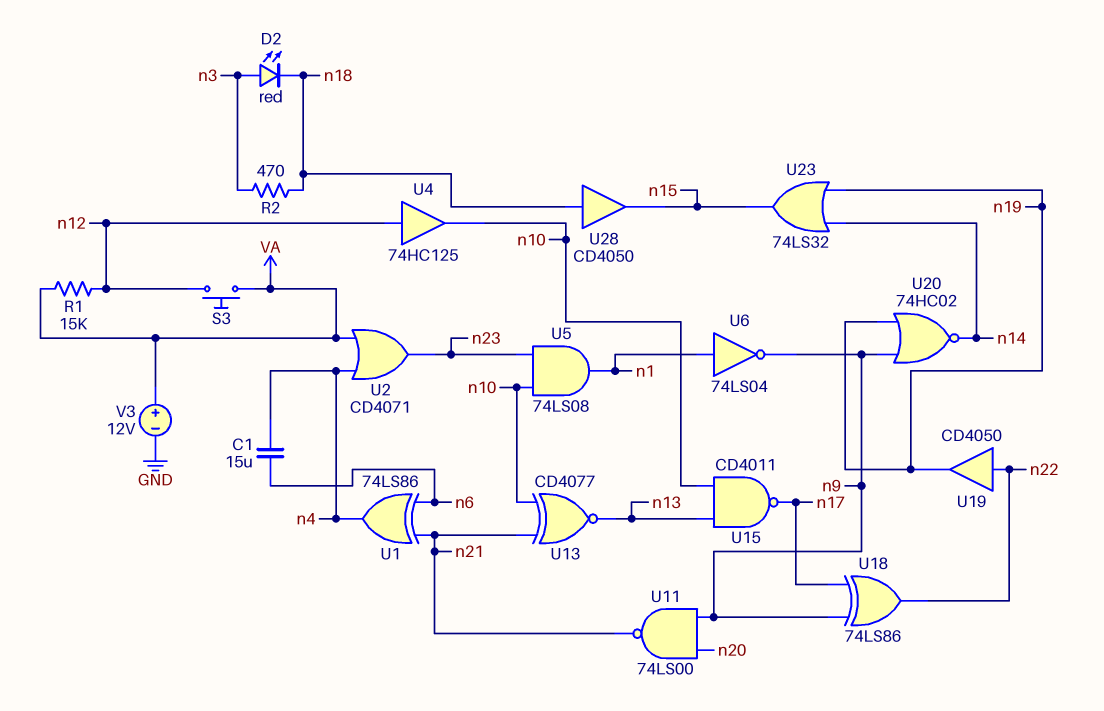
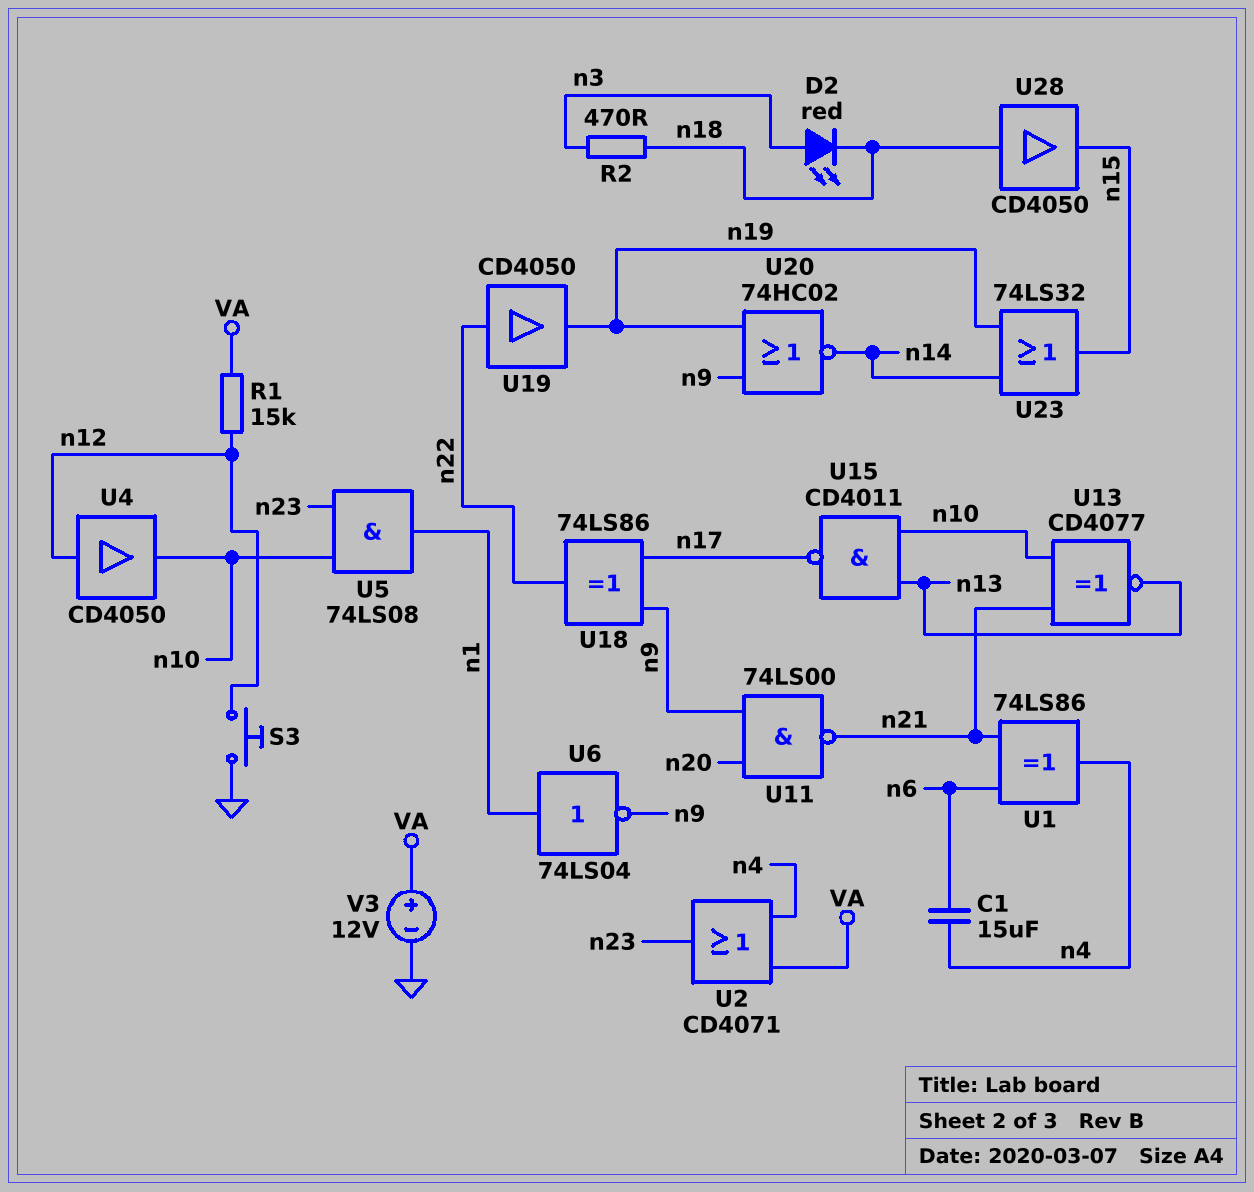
S3: button (VA, n12) -> button (GND, n12)
U4: buffer 74HC125 (in n12, out n10) -> buffer CD4050 (in n12, out n10)

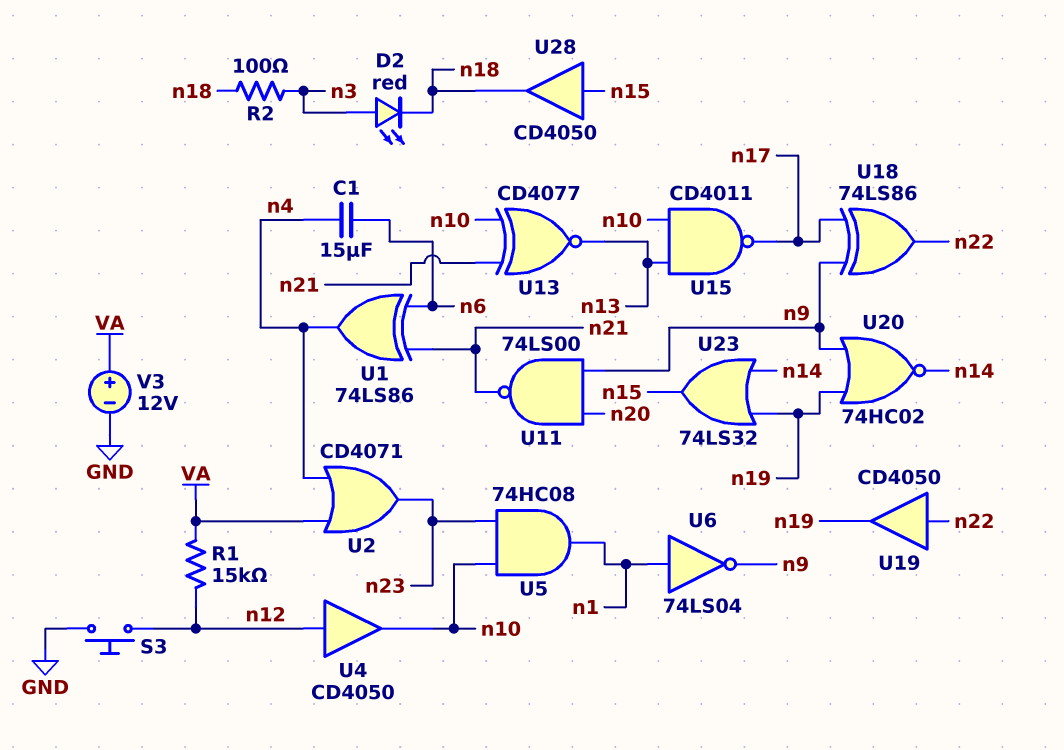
R2: 470 (n3, n18) -> 100 (n3, n18)
U5: AND 74LS08 (in n10, in n23, out n1) -> AND 74HC08 (in n10, in n23, out n1)
U28: buffer CD4050 (in n18, out n15) -> buffer CD4050 (in n15, out n18)

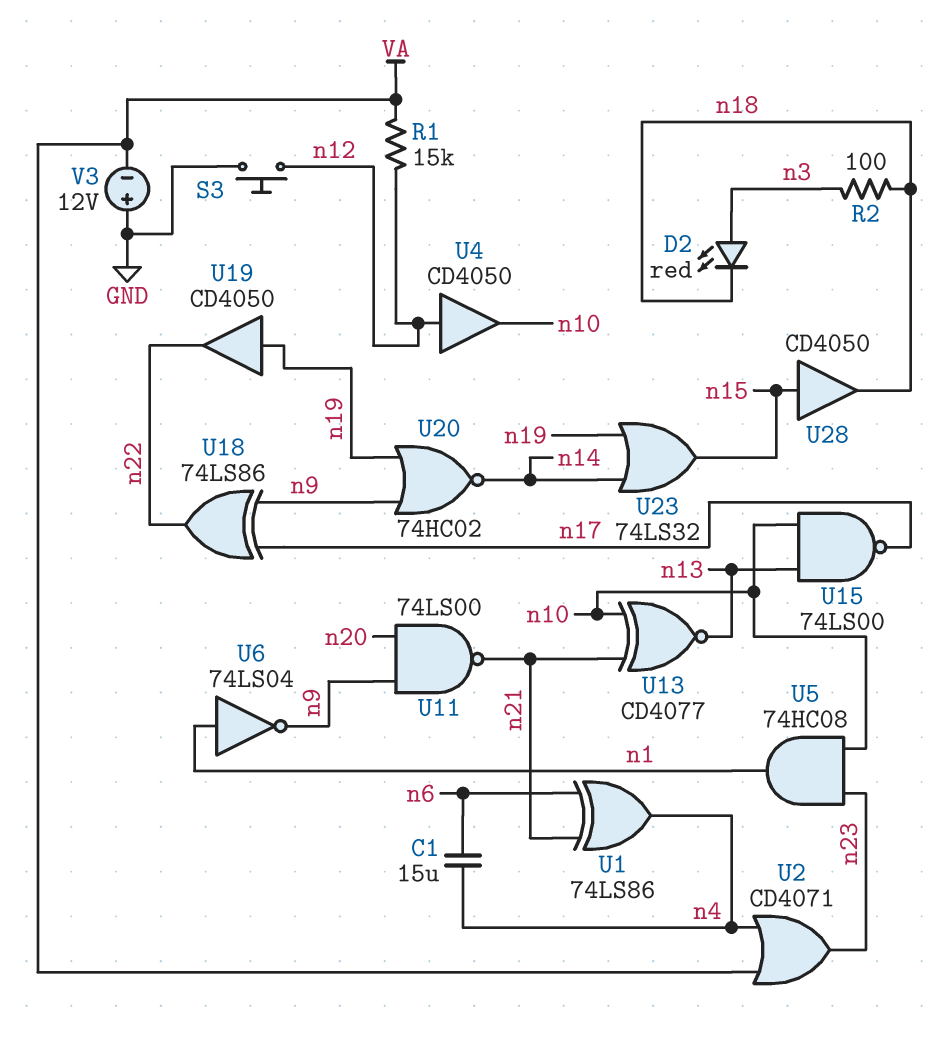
U15: NAND CD4011 (in n10, in n13, out n17) -> NAND 74LS00 (in n10, in n13, out n17)
U19: buffer CD4050 (in n22, out n19) -> buffer CD4050 (in n19, out n22)
V3: 12V (plus VA, minus GND) -> 12V (plus GND, minus VA)

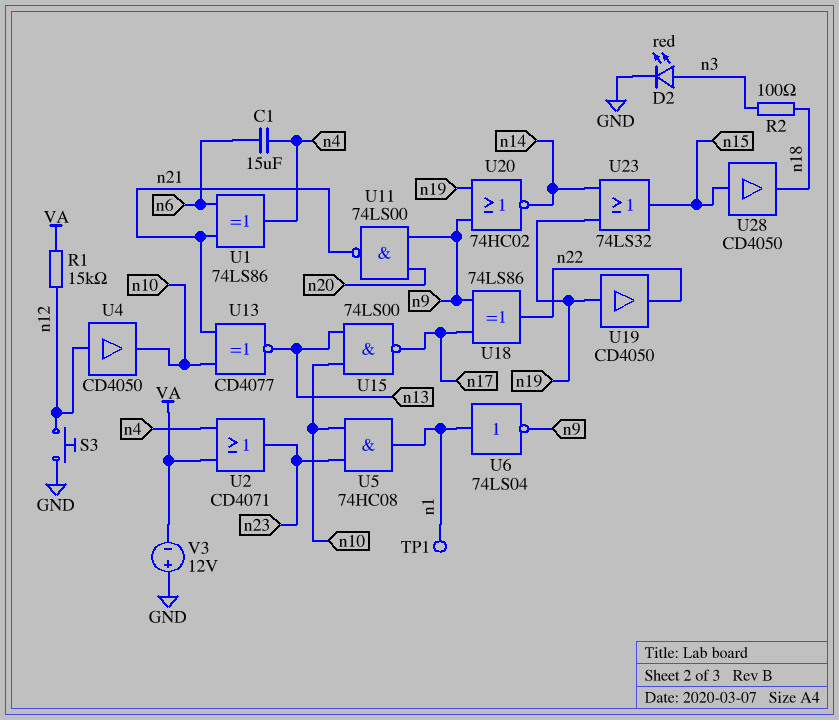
D2: LED red (A n3, K n18) -> LED red (A n3, K GND)
TP1: none -> test point (n1)

